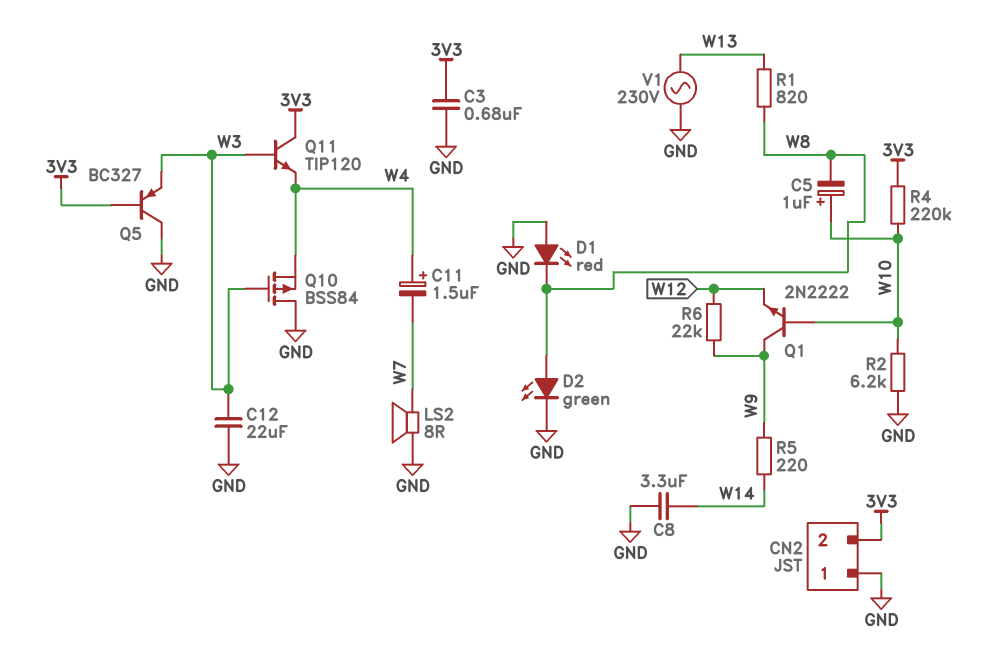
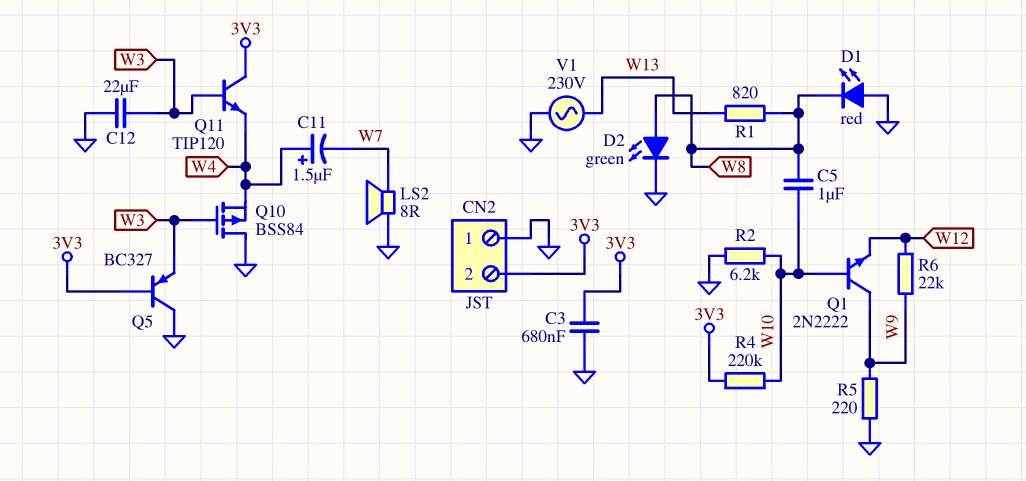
C5: 1uF (plus W10, minus W8) -> 1uF (W8, W10)
C8: 3.3uF (GND, W14) -> none
R5: 220 (W9, W14) -> 220 (GND, W9)

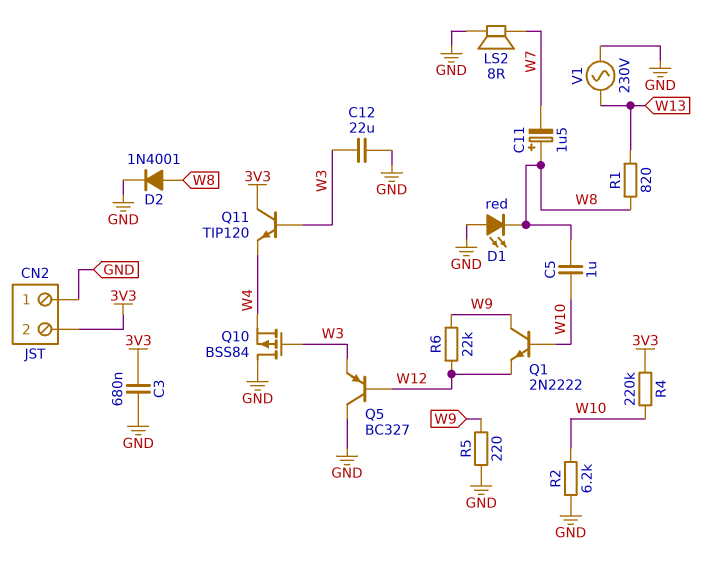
C11: 1.5uF (plus W4, minus W7) -> 1.5uF (plus W8, minus W7)
D2: LED green (A W8, K GND) -> diode 1N4001 (A W8, K GND)
Q5: PNP BC327 (B 3V3, C GND, E W3) -> PNP BC327 (B W12, C GND, E W3)

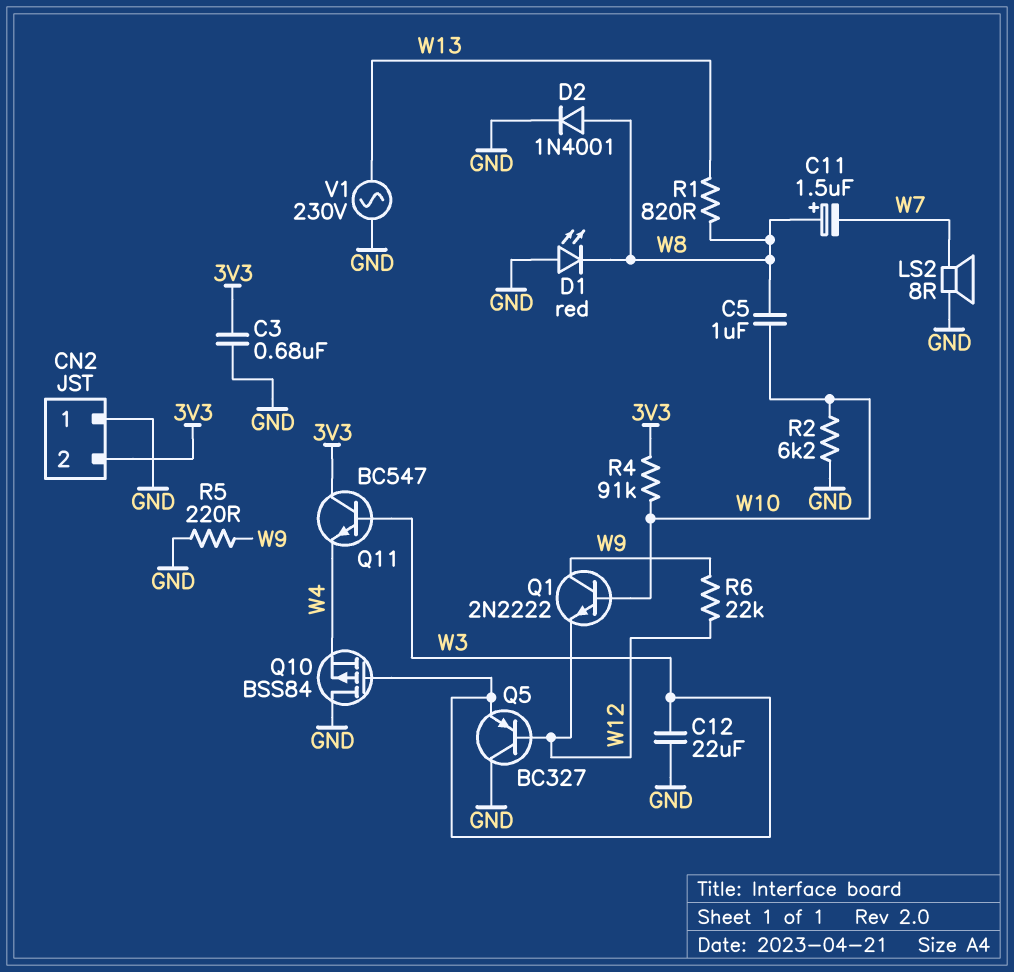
Q11: NPN TIP120 (B W3, C 3V3, E W4) -> NPN BC547 (B W3, C 3V3, E W4)
R4: 220k (3V3, W10) -> 91k (3V3, W10)

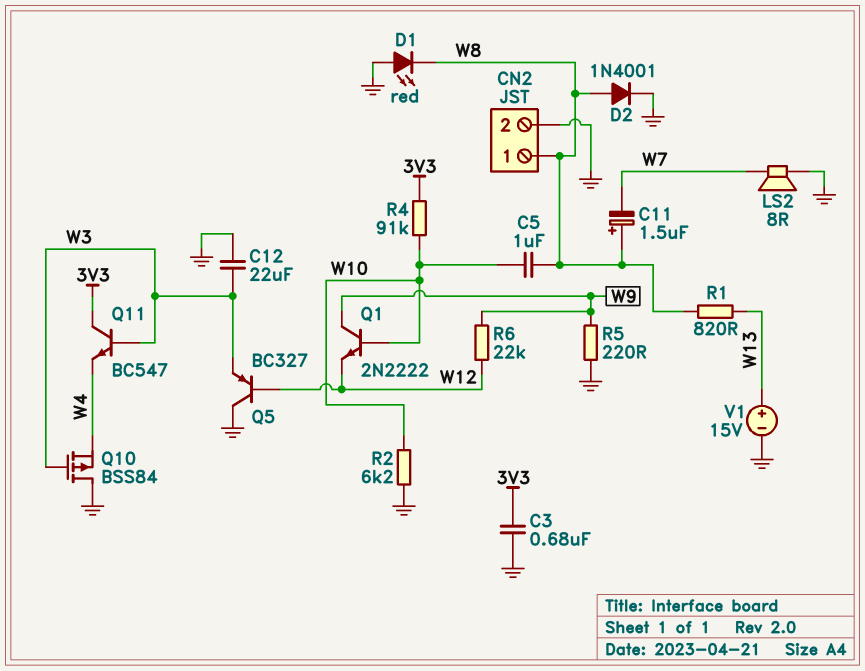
CN2 pin 1: GND -> W8
CN2 pin 2: 3V3 -> GND
V1: AC 230V (GND, W13) -> 15V (plus W13, minus GND)

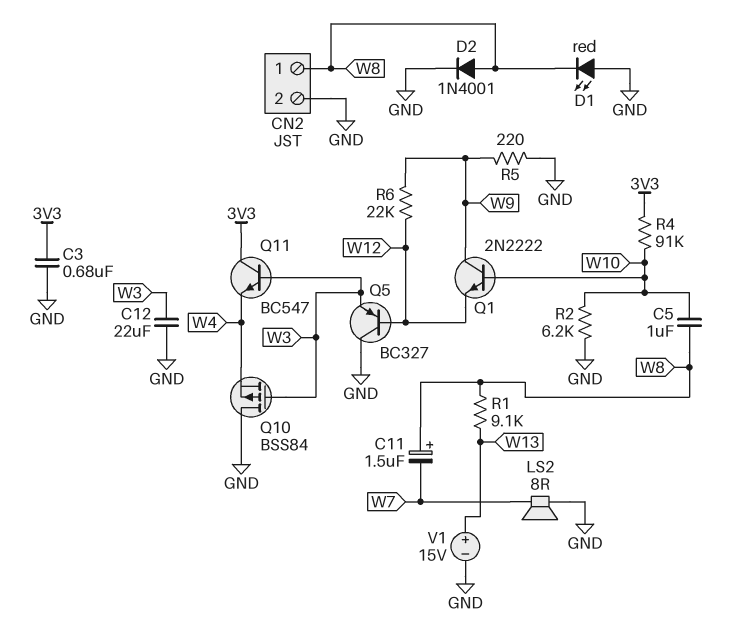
R1: 820 (W8, W13) -> 9.1k (W8, W13)

